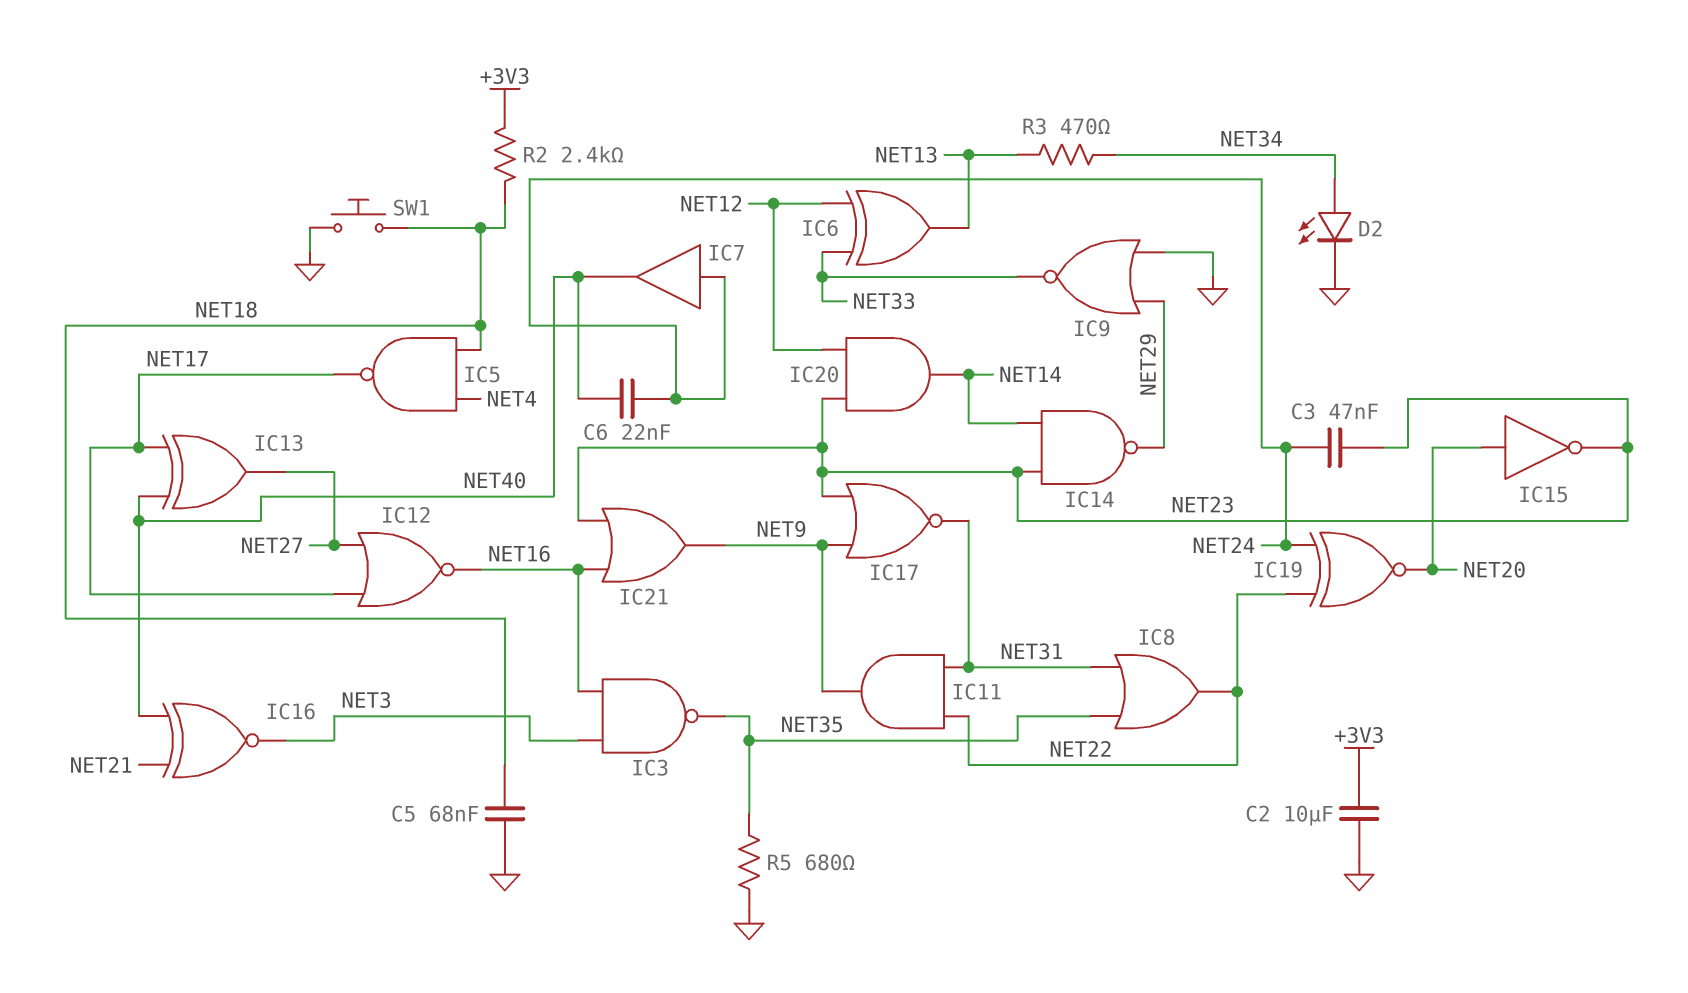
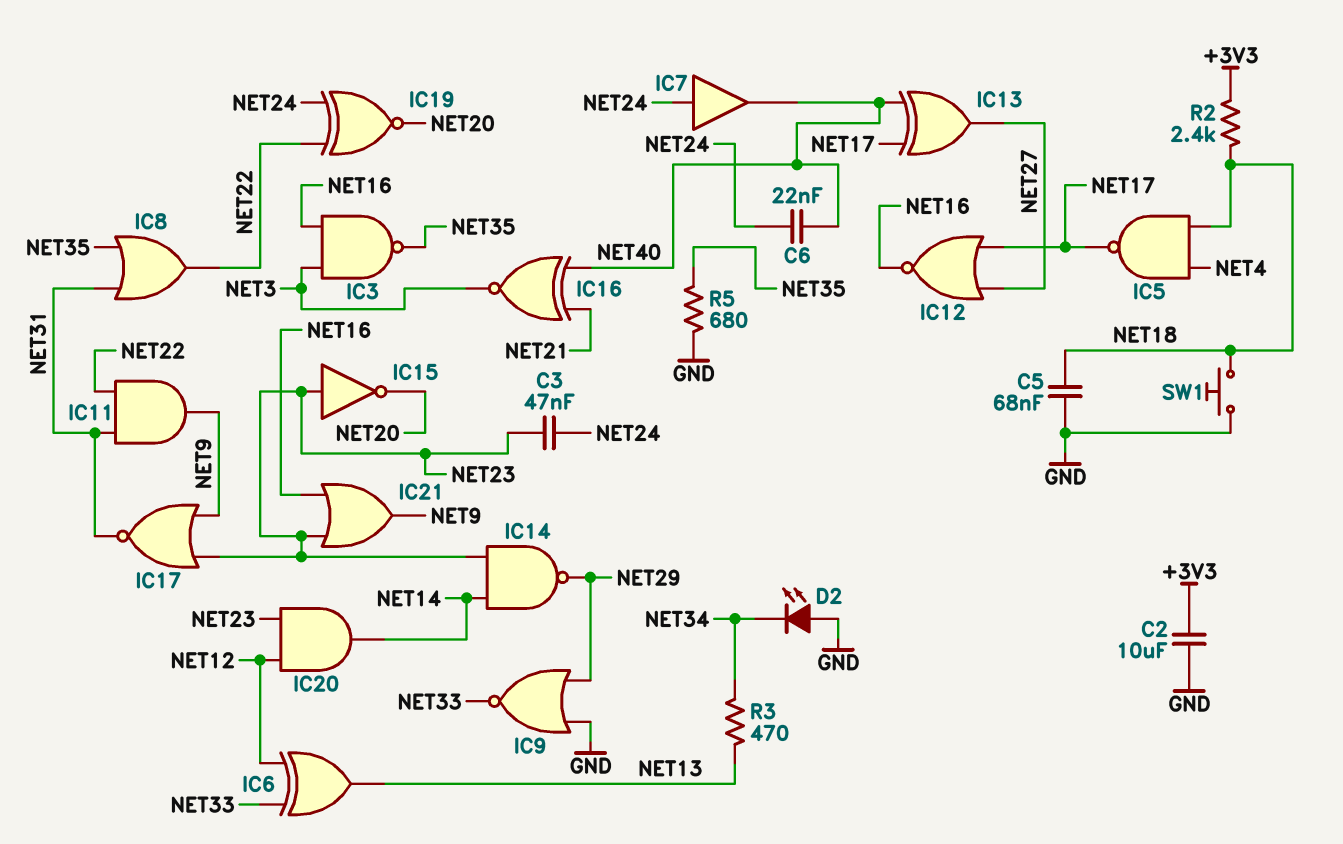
D2: LED (A NET34, K GND) -> LED (A GND, K NET34)
IC15: NOT (in NET20, out NET23) -> NOT (in NET23, out NET20)

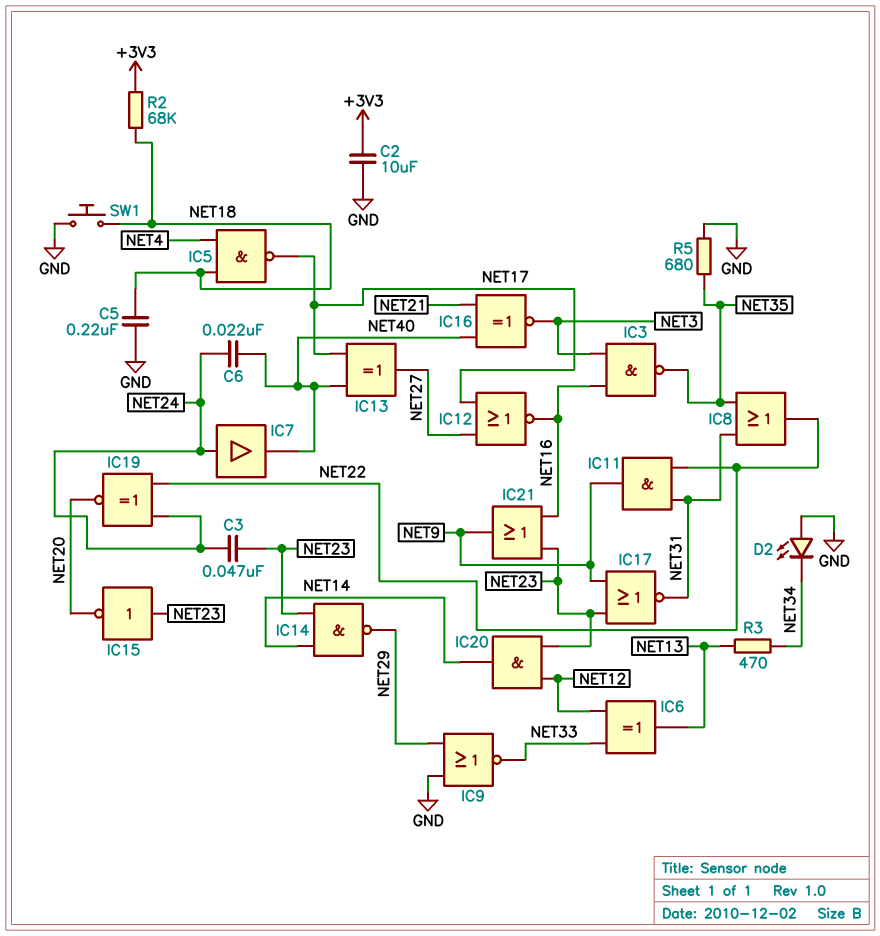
C5: 68nF (GND, NET18) -> 220nF (GND, NET18)
R2: 2.4k (+3V3, NET18) -> 68k (+3V3, NET18)

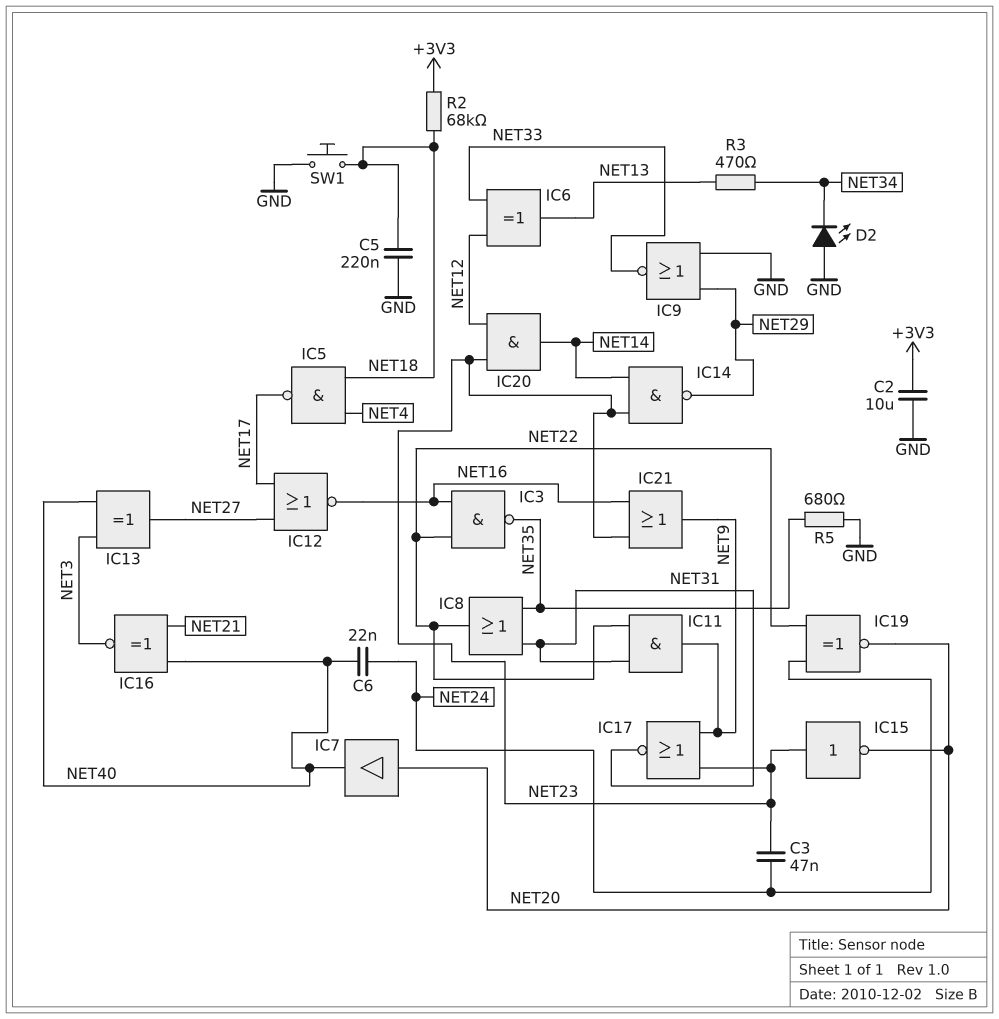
IC3: NAND (in NET3, in NET16, out NET35) -> NAND (in NET16, in NET22, out NET35)
IC7: buffer (in NET24, out NET40) -> buffer (in NET20, out NET40)
IC13: XOR (in NET17, in NET40, out NET27) -> XOR (in NET3, in NET40, out NET27)

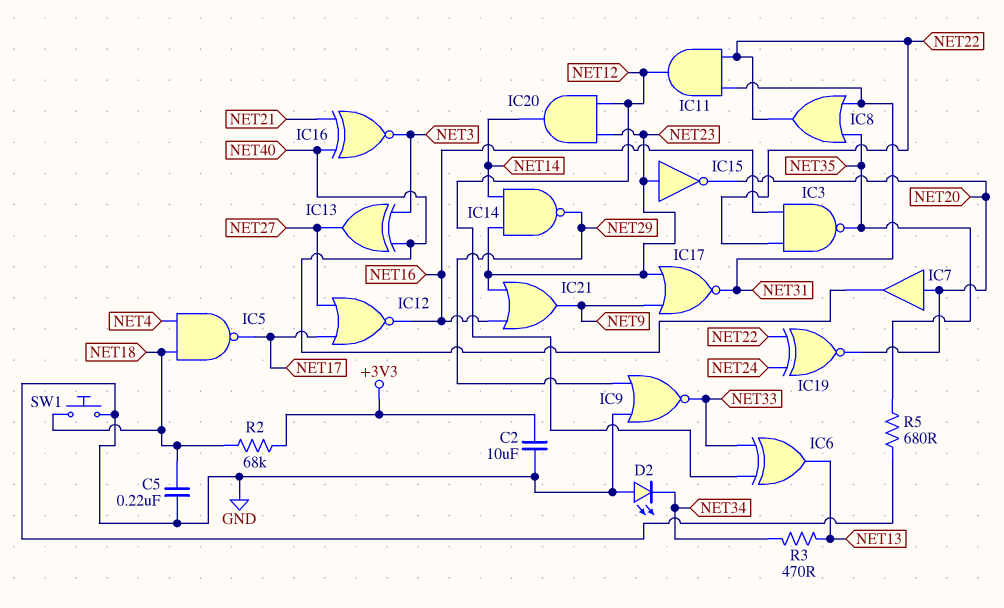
C3: 47nF (NET23, NET24) -> none
C6: 22nF (NET24, NET40) -> none
IC11: AND (in NET22, in NET31, out NET9) -> AND (in NET22, in NET31, out NET12)

